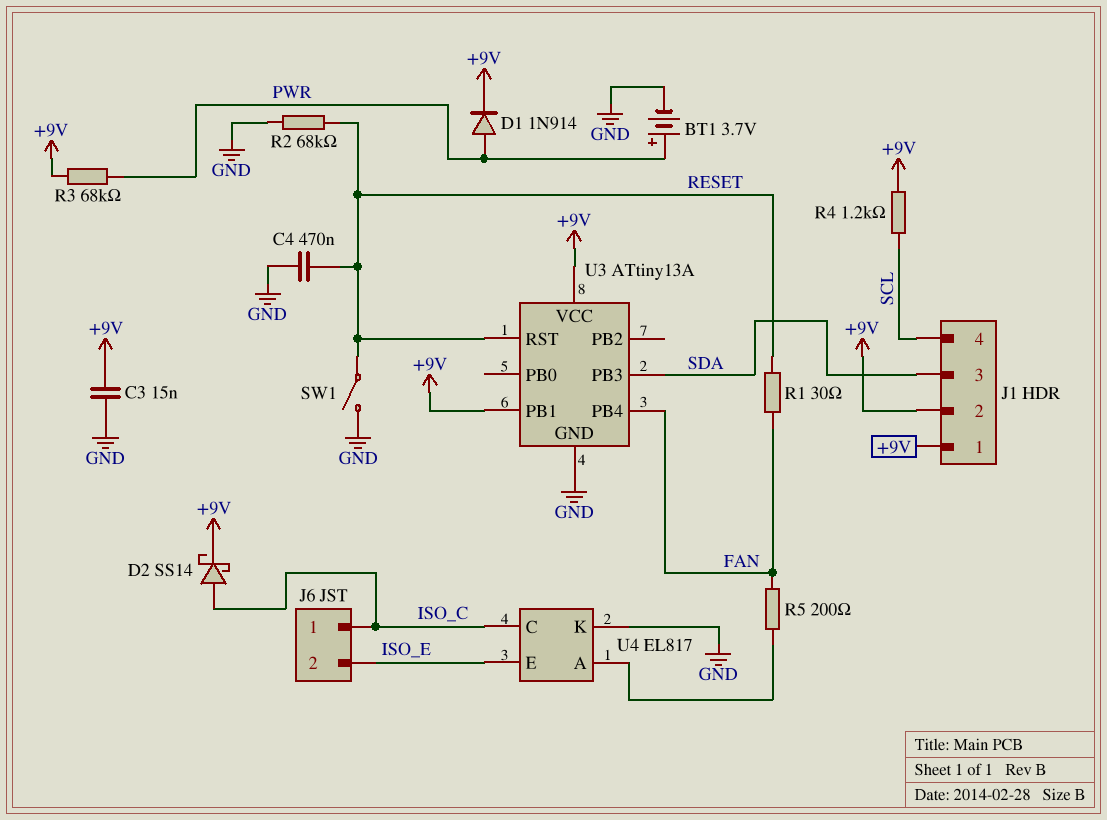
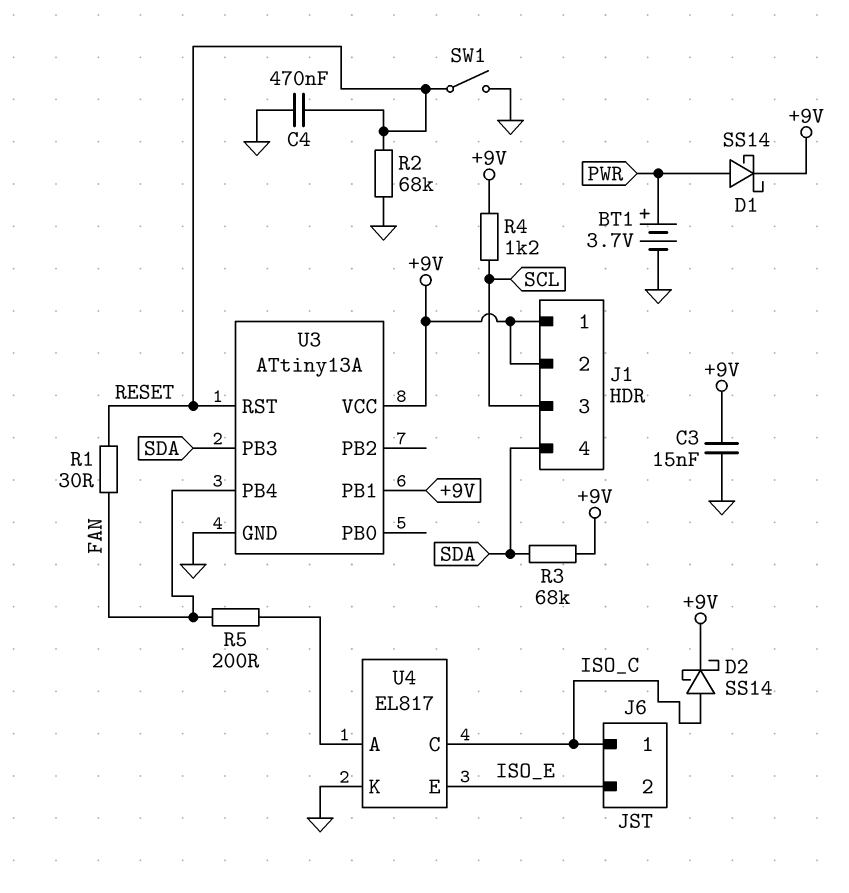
D1: diode 1N914 (A PWR, K +9V) -> schottky SS14 (A PWR, K +9V)
J1 pin 3: SDA -> SCL
J1 pin 4: SCL -> SDA
R3: 68k (+9V, PWR) -> 68k (+9V, SDA)

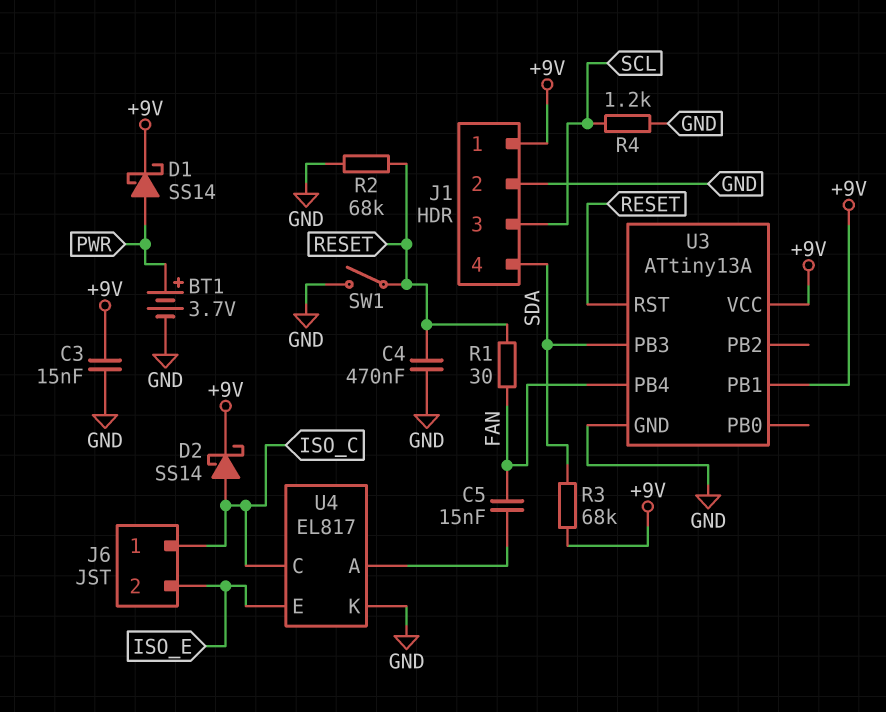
C5: none -> 15nF (FAN, U4/A)
J1 pin 2: +9V -> GND
R4: 1.2k (+9V, SCL) -> 1.2k (GND, SCL)
R5: 200 (FAN, U4/A) -> none

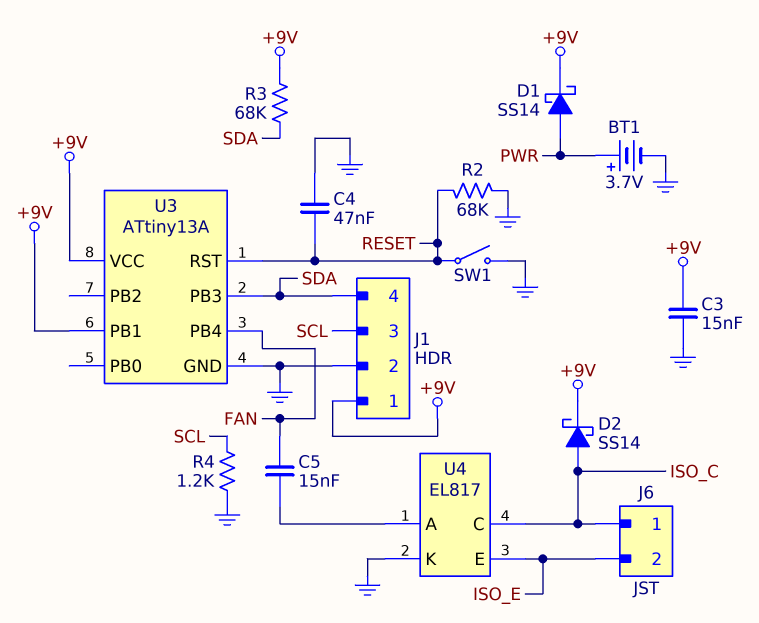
C4: 470nF (GND, RESET) -> 47nF (GND, RESET)
R1: 30 (FAN, RESET) -> none

